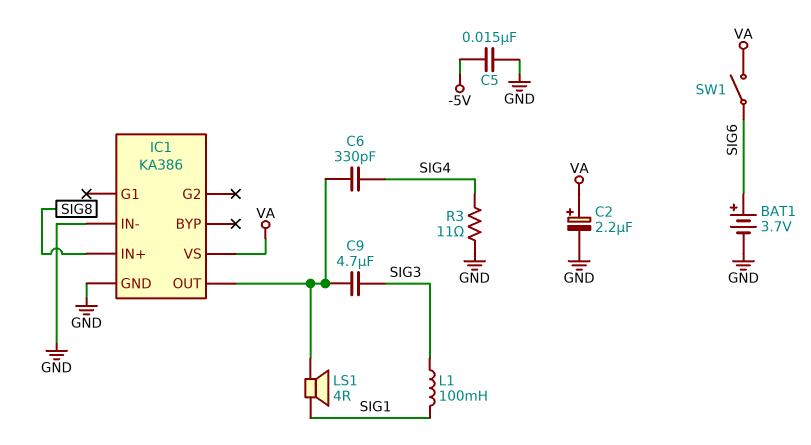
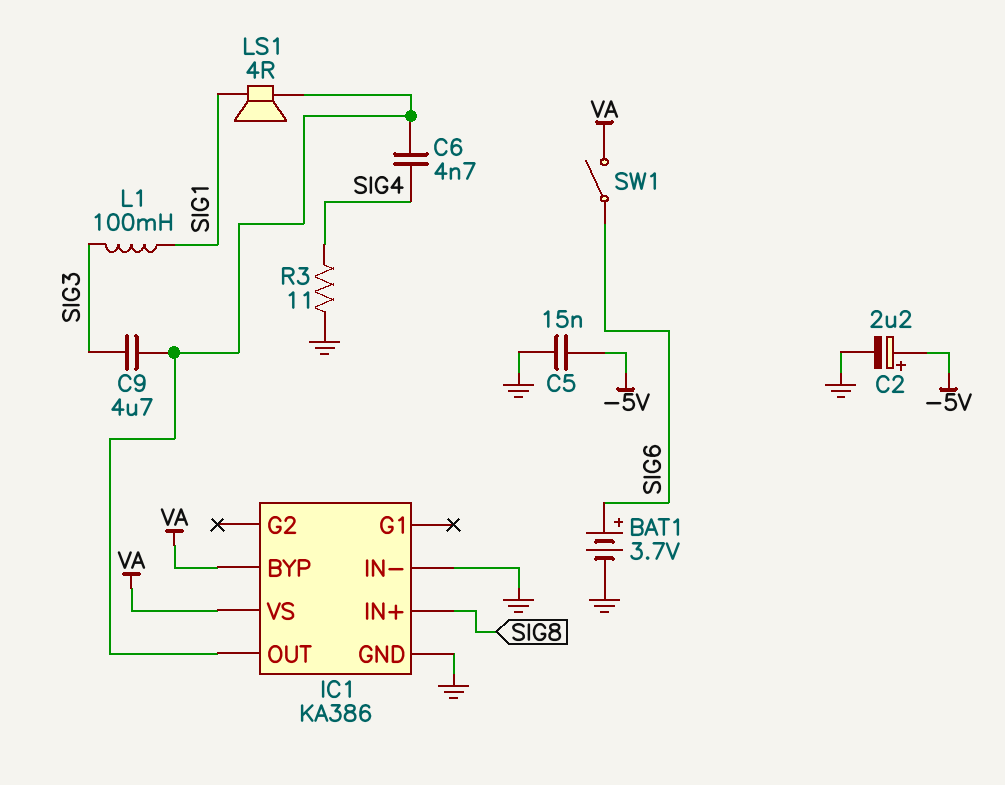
C2: 2.2uF (plus VA, minus GND) -> 2.2uF (plus -5V, minus GND)
C6: 330pF (IC1/OUT, SIG4) -> 4.7nF (IC1/OUT, SIG4)
IC1 pin BYP: none -> VA

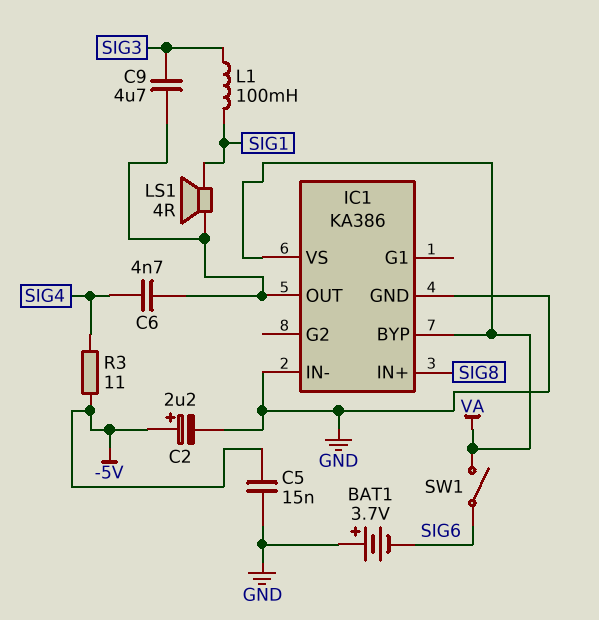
BAT1: 3.7V (plus SIG6, minus GND) -> 3.7V (plus GND, minus SIG6)
R3: 11 (GND, SIG4) -> 11 (-5V, SIG4)

